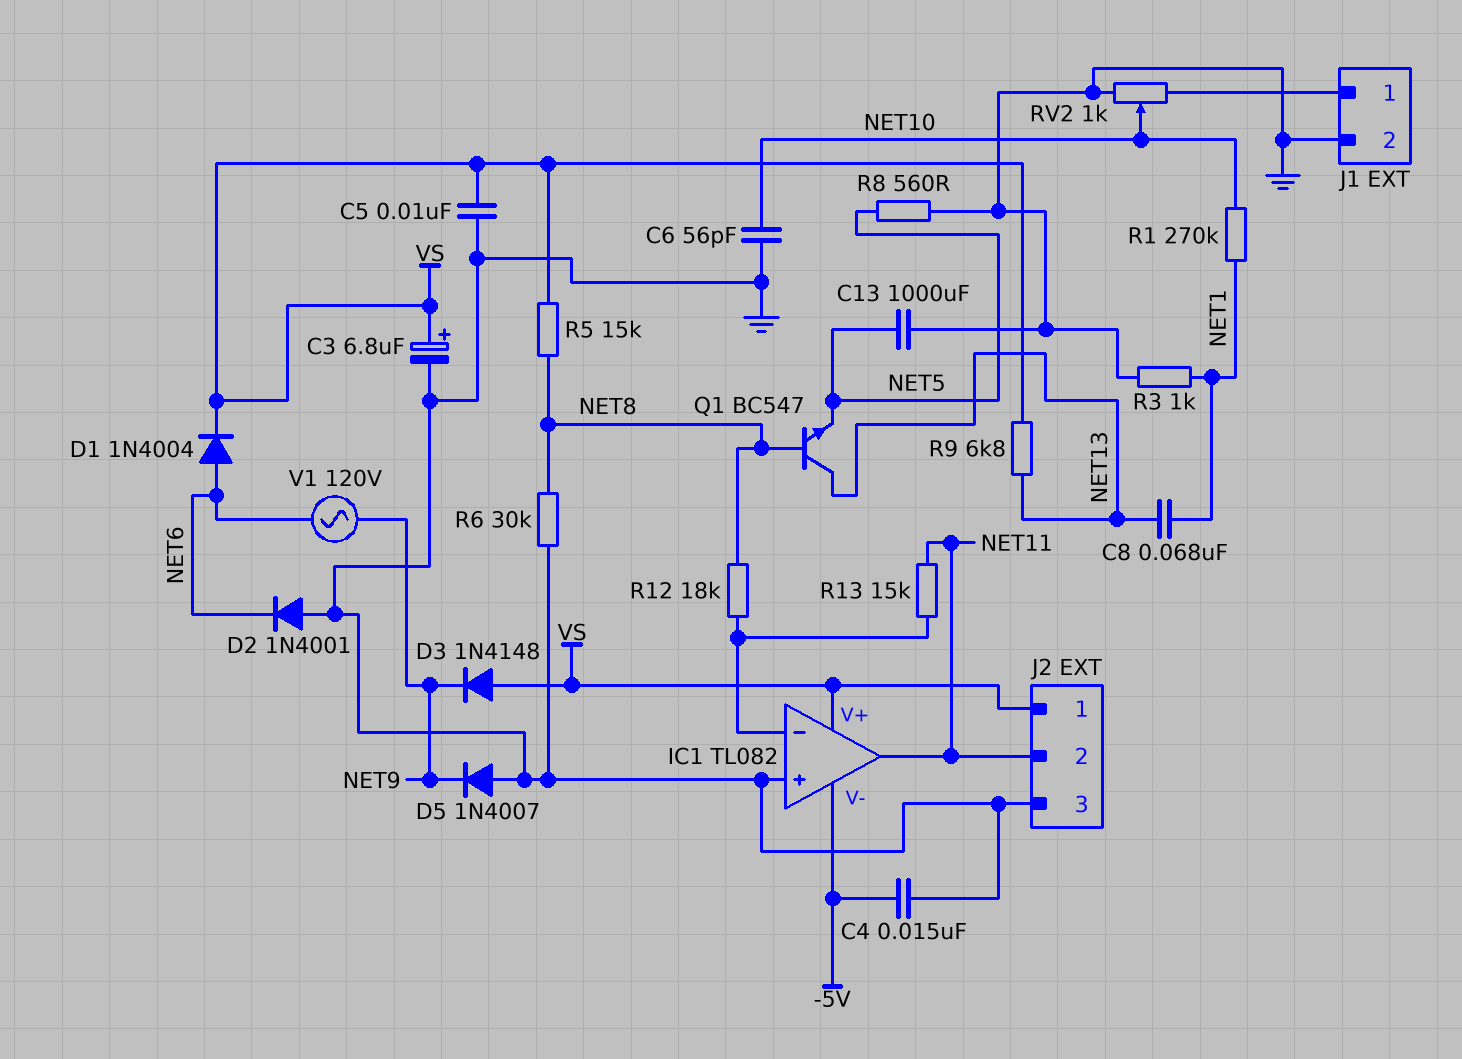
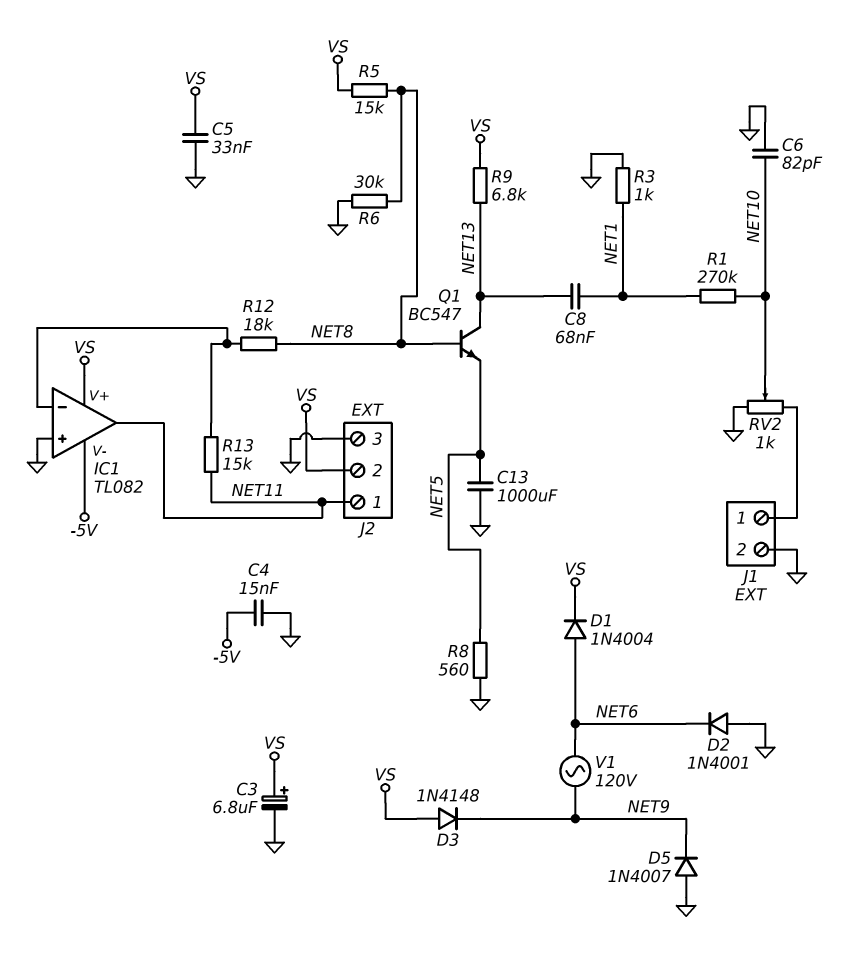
C5: 10nF (GND, VS) -> 33nF (GND, VS)
C6: 56pF (GND, NET10) -> 82pF (GND, NET10)
J2 pin 1: VS -> NET11
J2 pin 2: NET11 -> VS

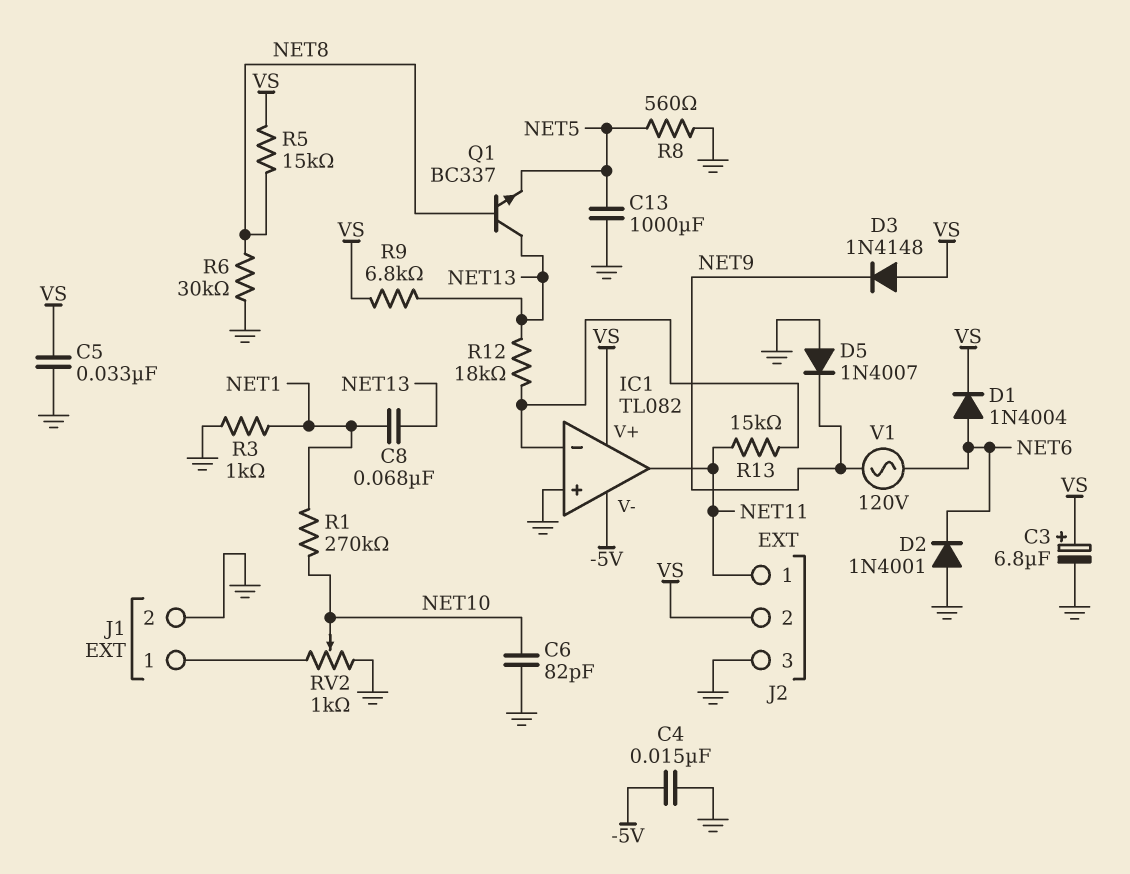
Q1: NPN BC547 (B NET8, C NET13, E NET5) -> NPN BC337 (B NET8, C NET13, E NET5)
R12: 18k (IC1/in-, NET8) -> 18k (IC1/in-, NET13)

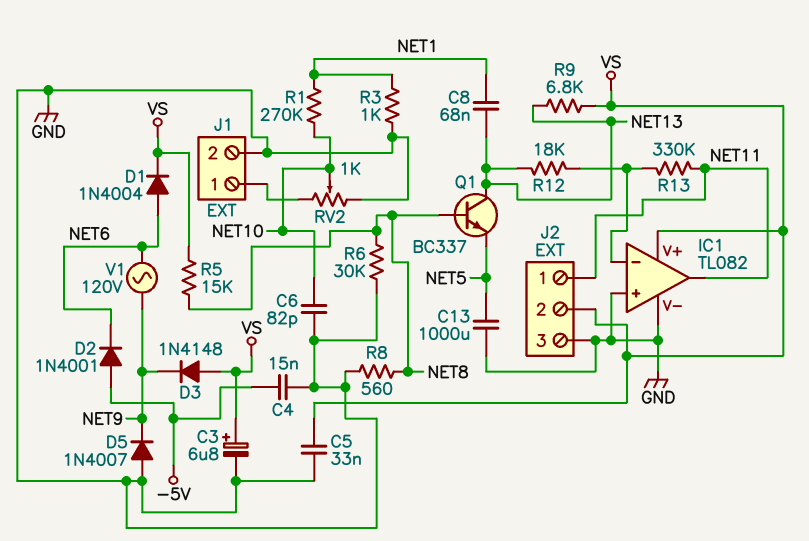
D2: diode 1N4001 (A GND, K NET6) -> diode 1N4001 (A -5V, K NET6)
IC1 pin V-: -5V -> GND
R8: 560 (GND, NET5) -> 560 (GND, NET8)
R13: 15k (IC1/in-, NET11) -> 330k (IC1/in-, NET11)

